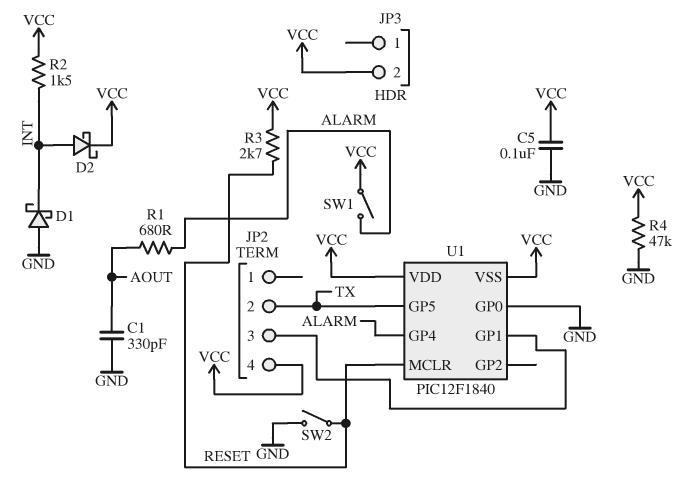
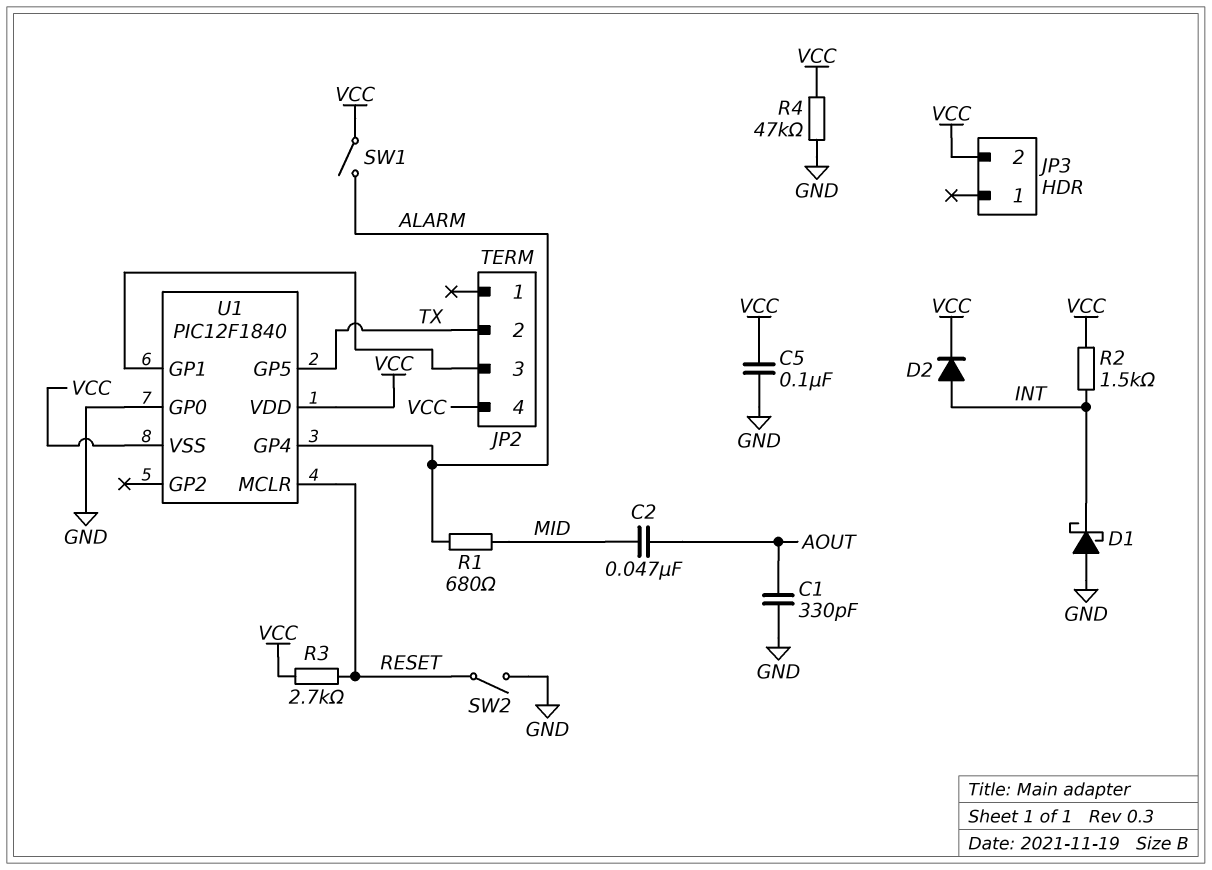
C2: none -> 47nF (AOUT, MID)
D2: schottky (A INT, K VCC) -> diode (A INT, K VCC)
R1: 680 (ALARM, AOUT) -> 680 (ALARM, MID)

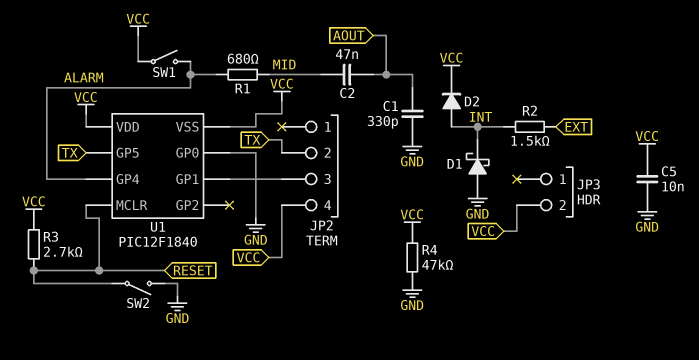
C5: 100nF (GND, VCC) -> 10nF (GND, VCC)
R2: 1.5k (INT, VCC) -> 1.5k (EXT, INT)

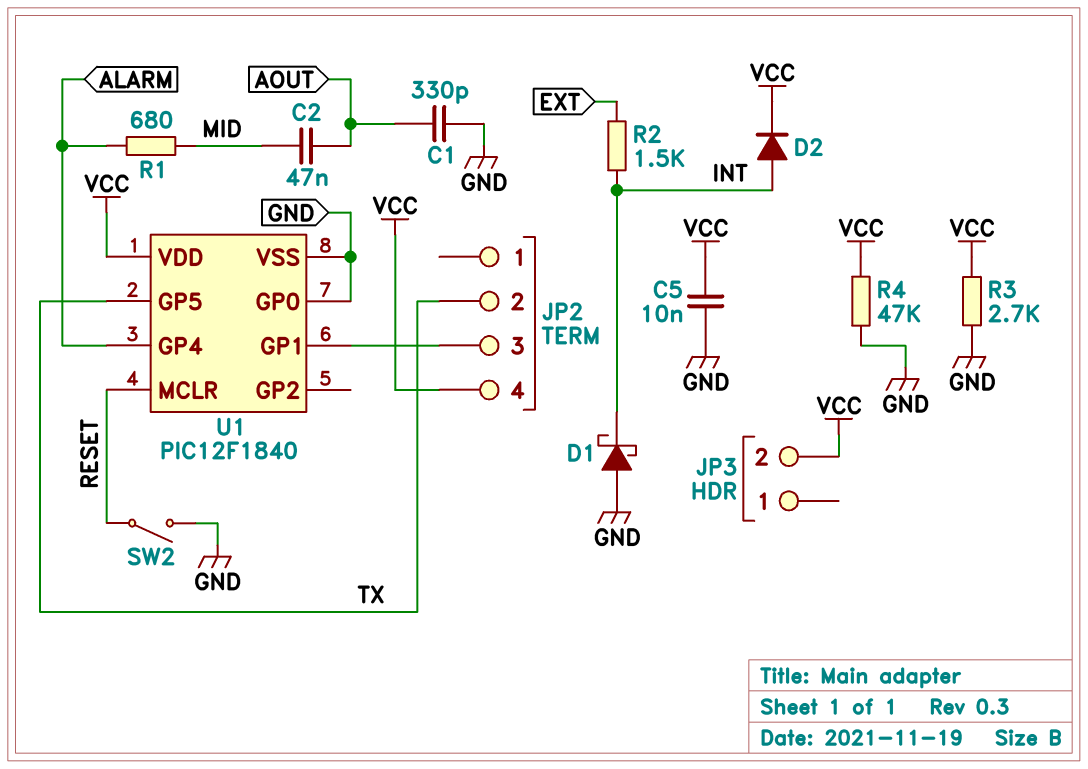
R3: 2.7k (RESET, VCC) -> 2.7k (GND, VCC)
SW1: switch (ALARM, VCC) -> none
U1 pin VSS: VCC -> GND

